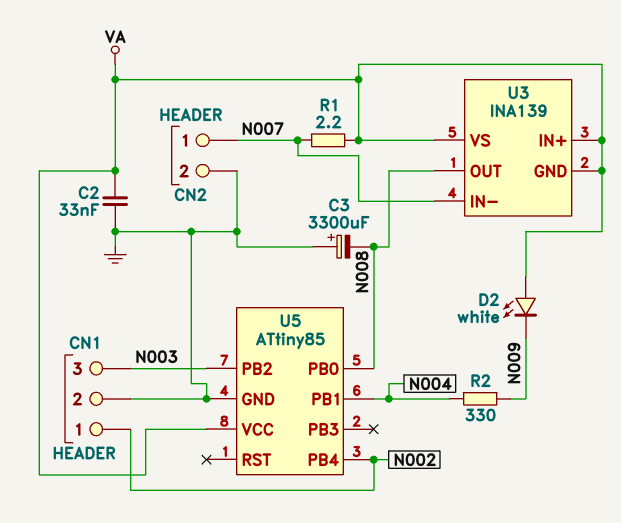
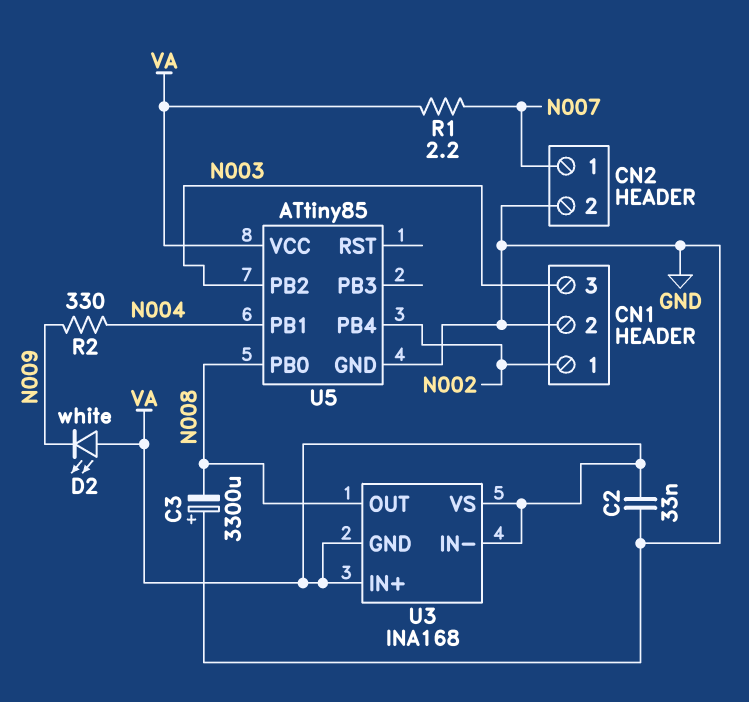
U3: INA139 -> INA168
U3 pin IN-: N007 -> VA

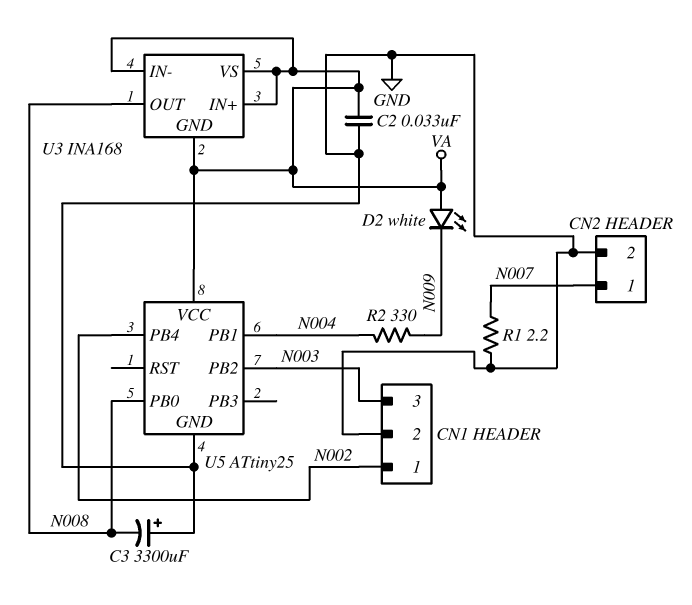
R1: 2.2 (N007, VA) -> 2.2 (GND, N007)
U5: ATtiny85 -> ATtiny25

